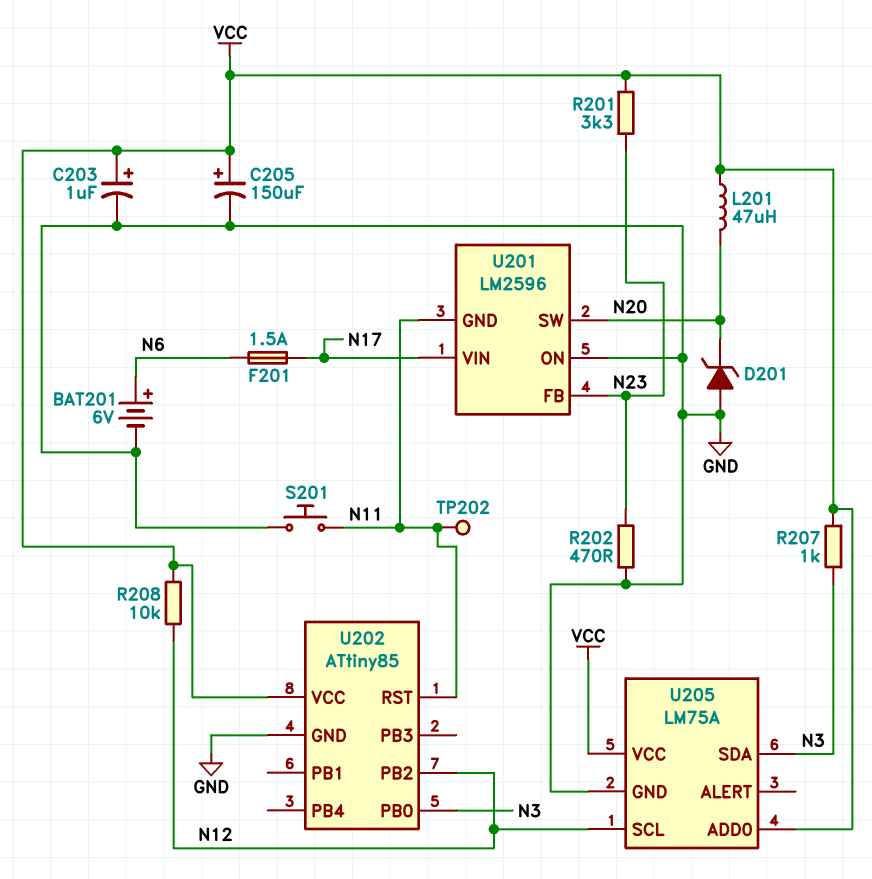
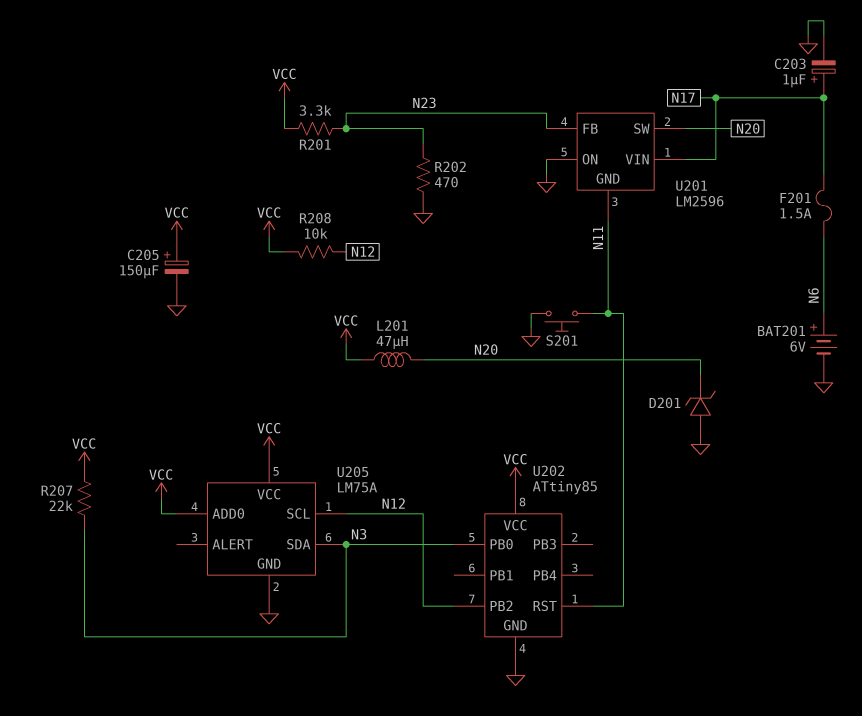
C203: 1uF (plus VCC, minus GND) -> 1uF (plus N17, minus GND)
R207: 1k (N3, VCC) -> 22k (N3, VCC)
TP202: test point (N11) -> none

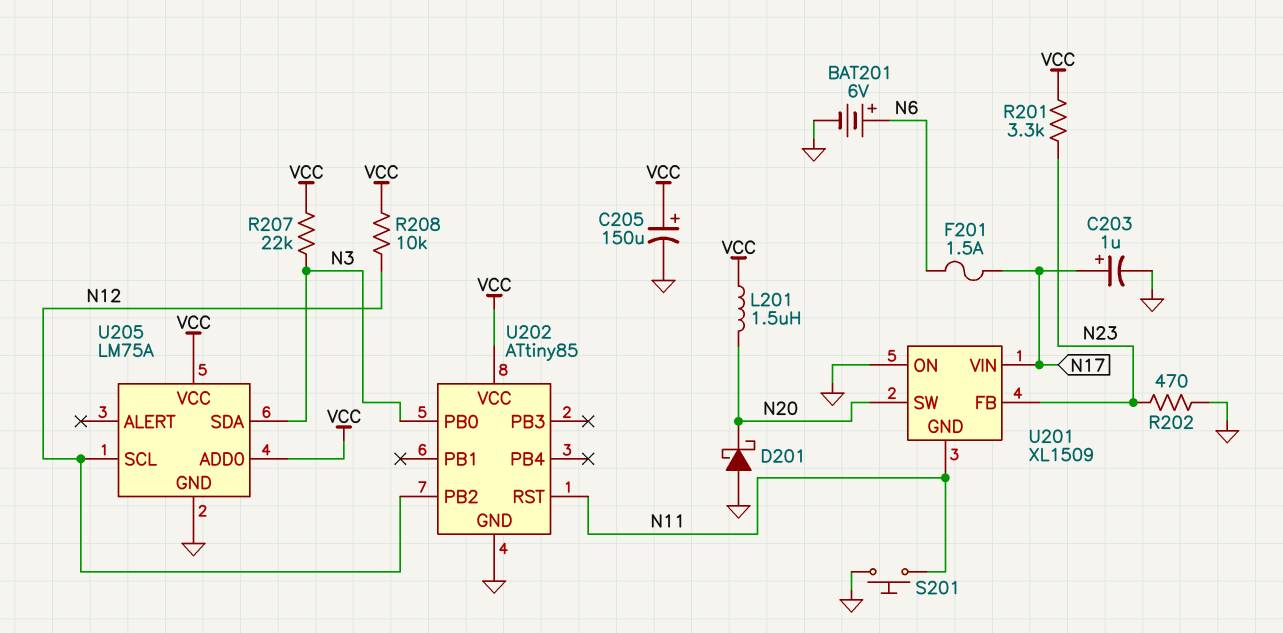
D201: zener (A GND, K N20) -> schottky (A GND, K N20)
L201: 47uH (N20, VCC) -> 1.5uH (N20, VCC)
U201: LM2596 -> XL1509

